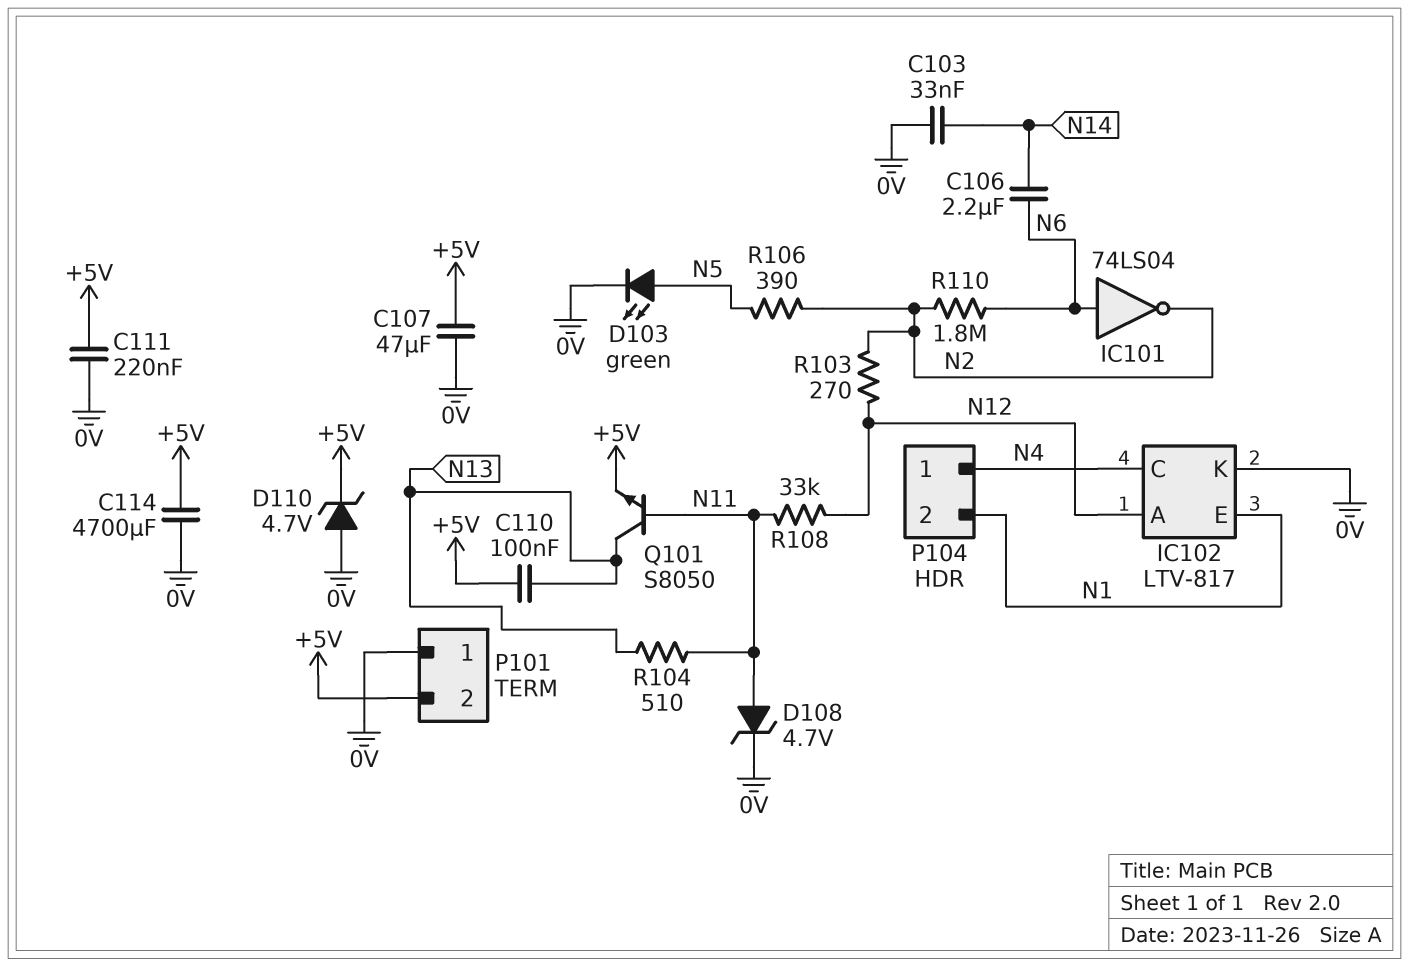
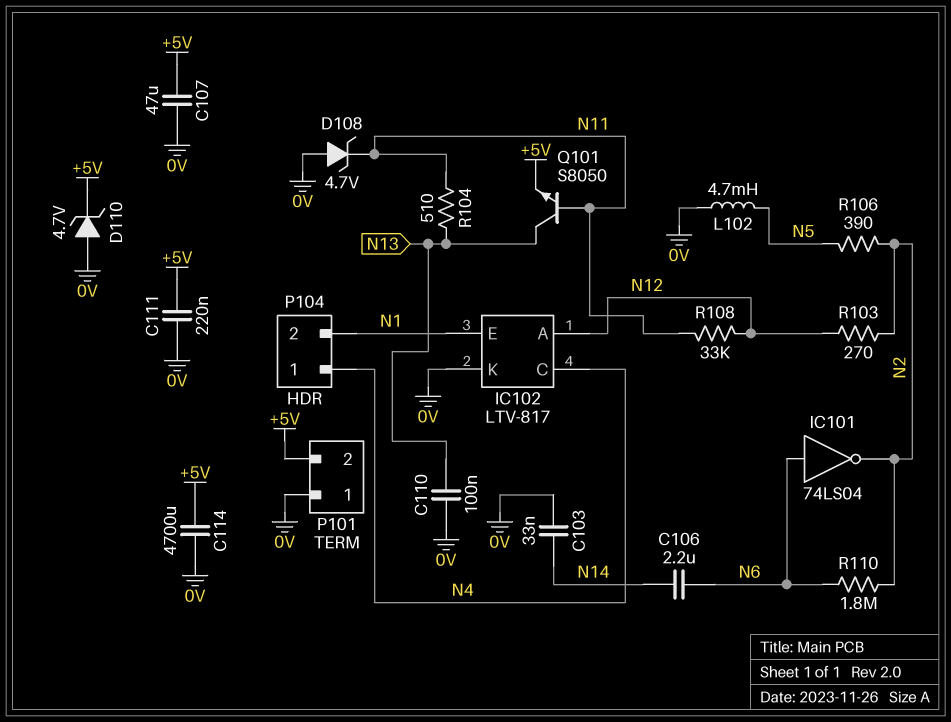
C110: 100nF (+5V, N13) -> 100nF (0V, N13)
D103: LED green (A N5, K 0V) -> none
D108: zener 4.7V (A N11, K 0V) -> zener 4.7V (A 0V, K N11)
L102: none -> 4.7mH (0V, N5)

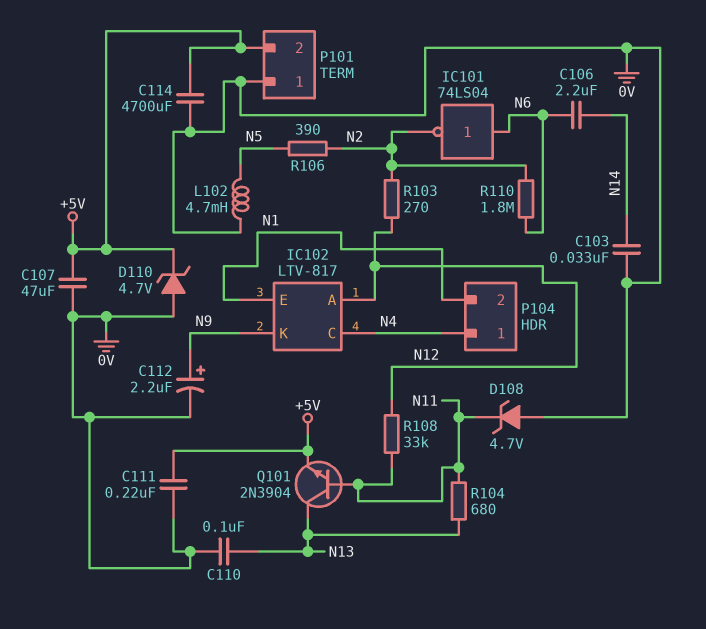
C112: none -> 2.2uF (plus N9, minus 0V)
IC102 pin K: 0V -> N9
Q101: NPN S8050 (B N11, C N13, E +5V) -> NPN 2N3904 (B N11, C N13, E +5V)
R104: 510 (N11, N13) -> 680 (N11, N13)

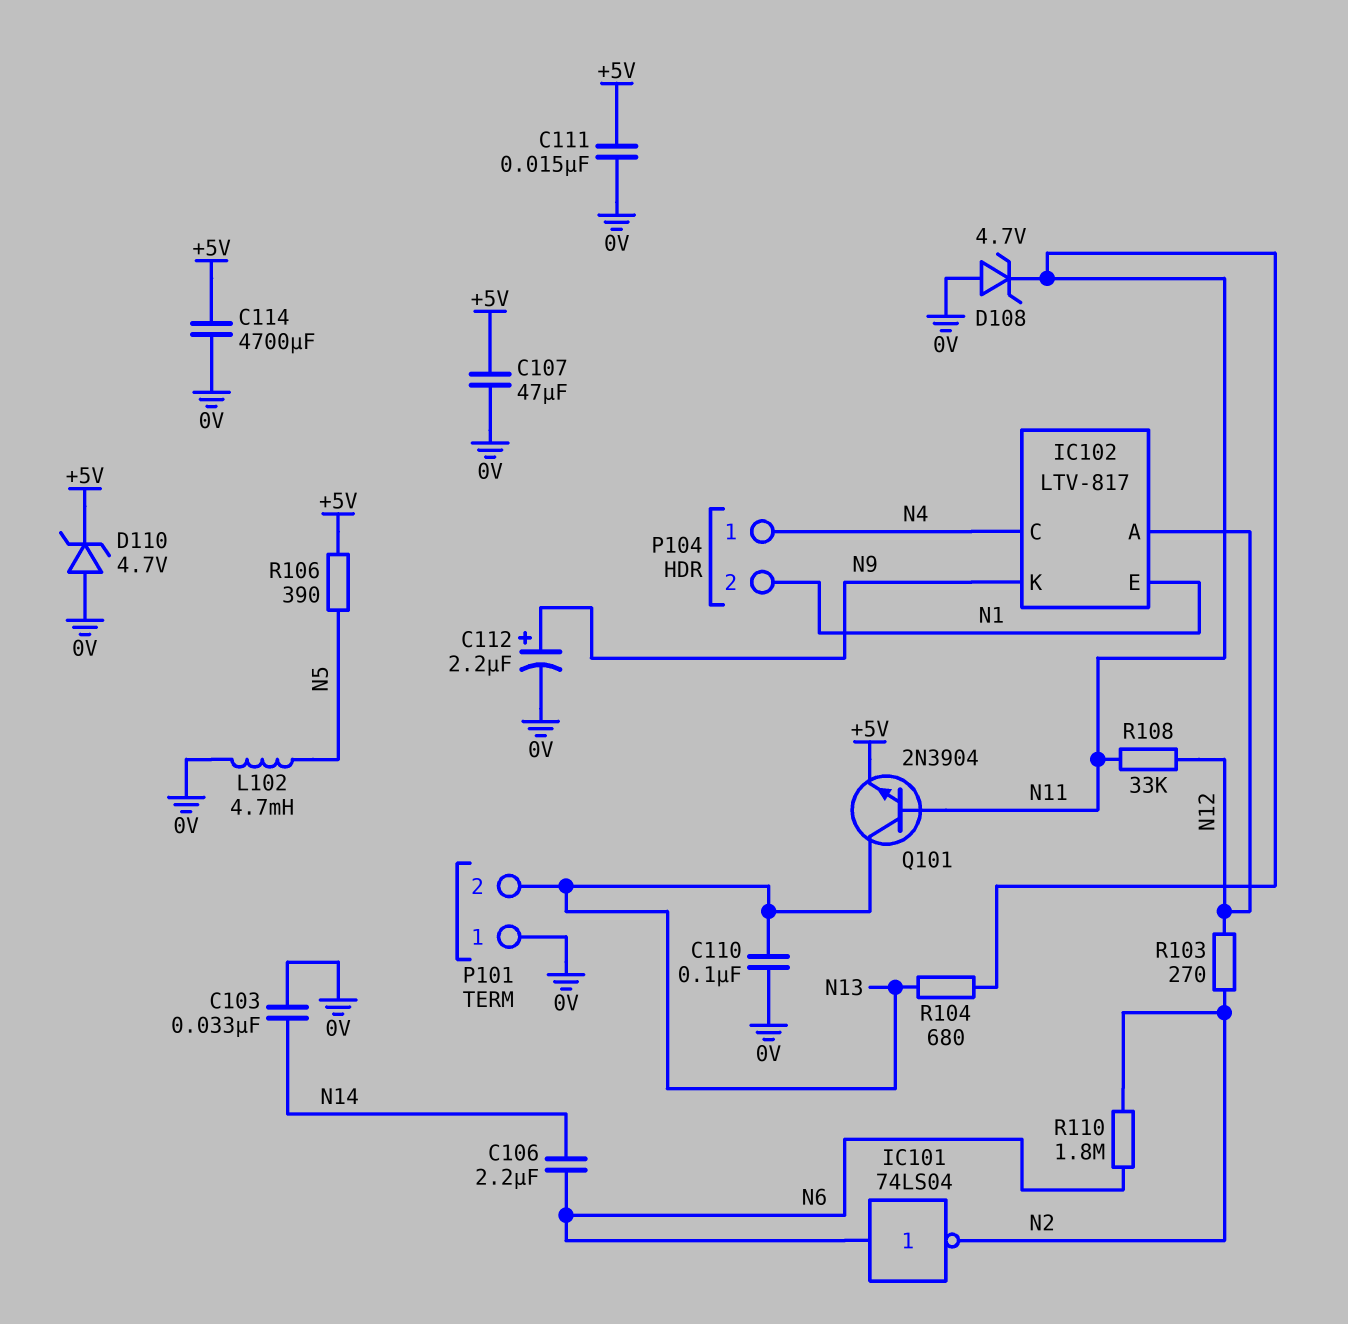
C111: 220nF (+5V, 0V) -> 15nF (+5V, 0V)
P101 pin 2: +5V -> N13
R106: 390 (N2, N5) -> 390 (+5V, N5)

